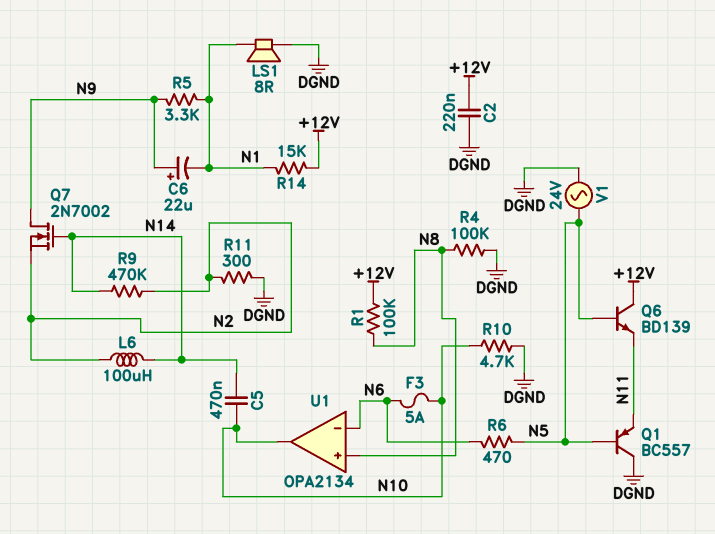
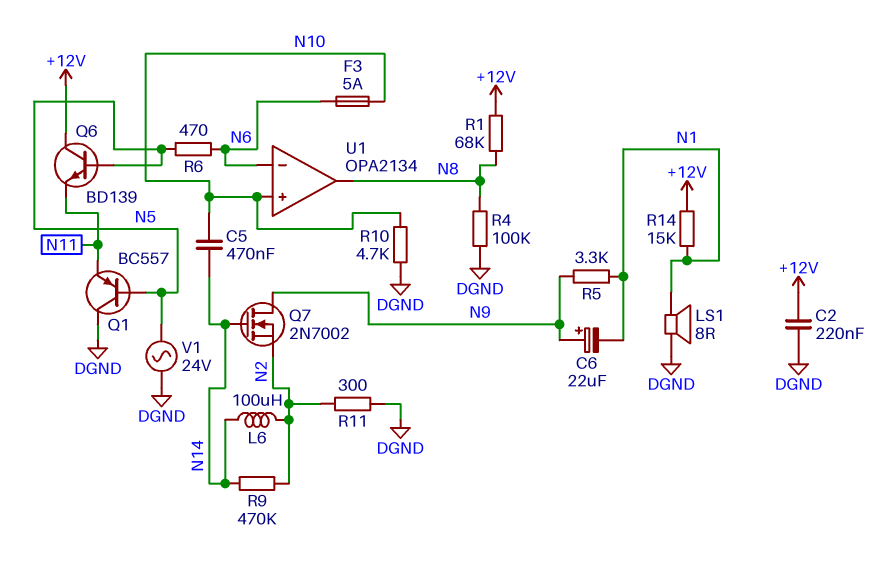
R1: 100k (+12V, N8) -> 68k (+12V, N8)
U1 pin in+: N8 -> N10
U1 pin out: N10 -> N8

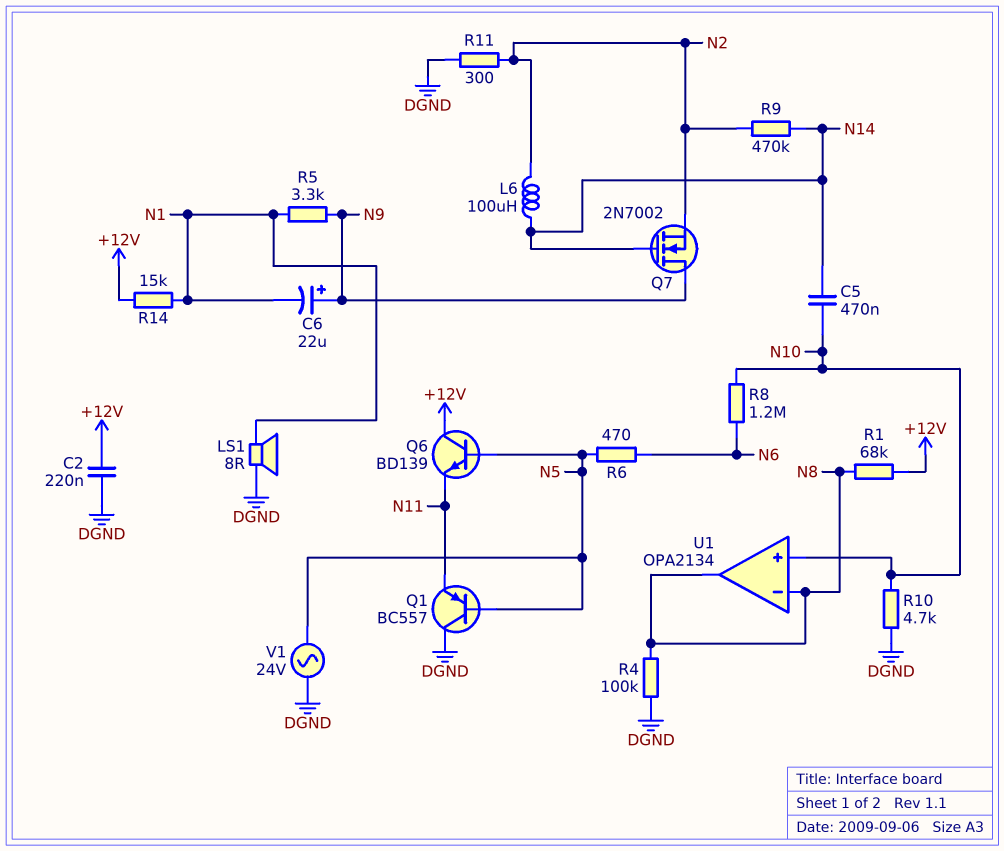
F3: 5A (N6, N10) -> none
R8: none -> 1.2M (N6, N10)
U1 pin in-: N6 -> N8

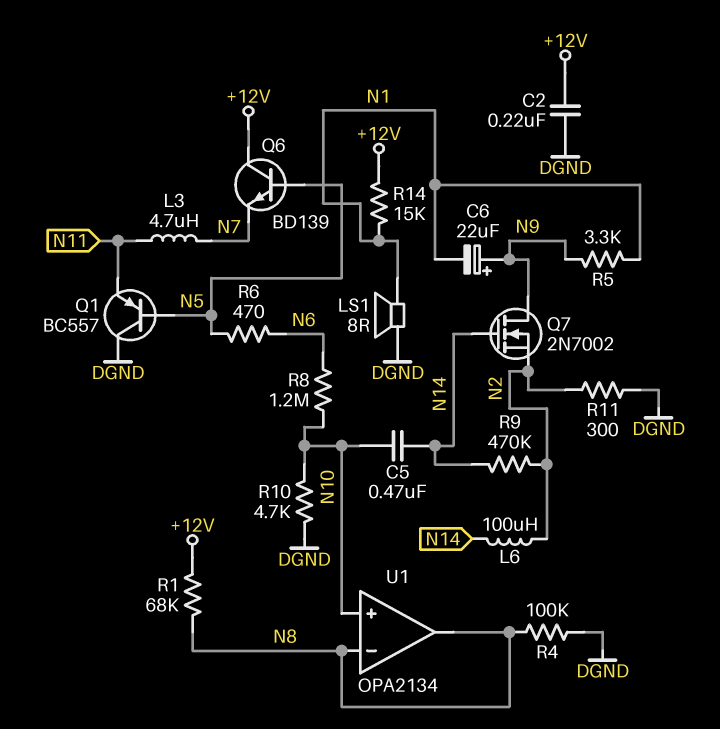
L3: none -> 4.7uH (N7, N11)
Q6: NPN BD139 (B N5, C +12V, E N11) -> NPN BD139 (B N5, C +12V, E N7)
V1: AC 24V (DGND, N5) -> none

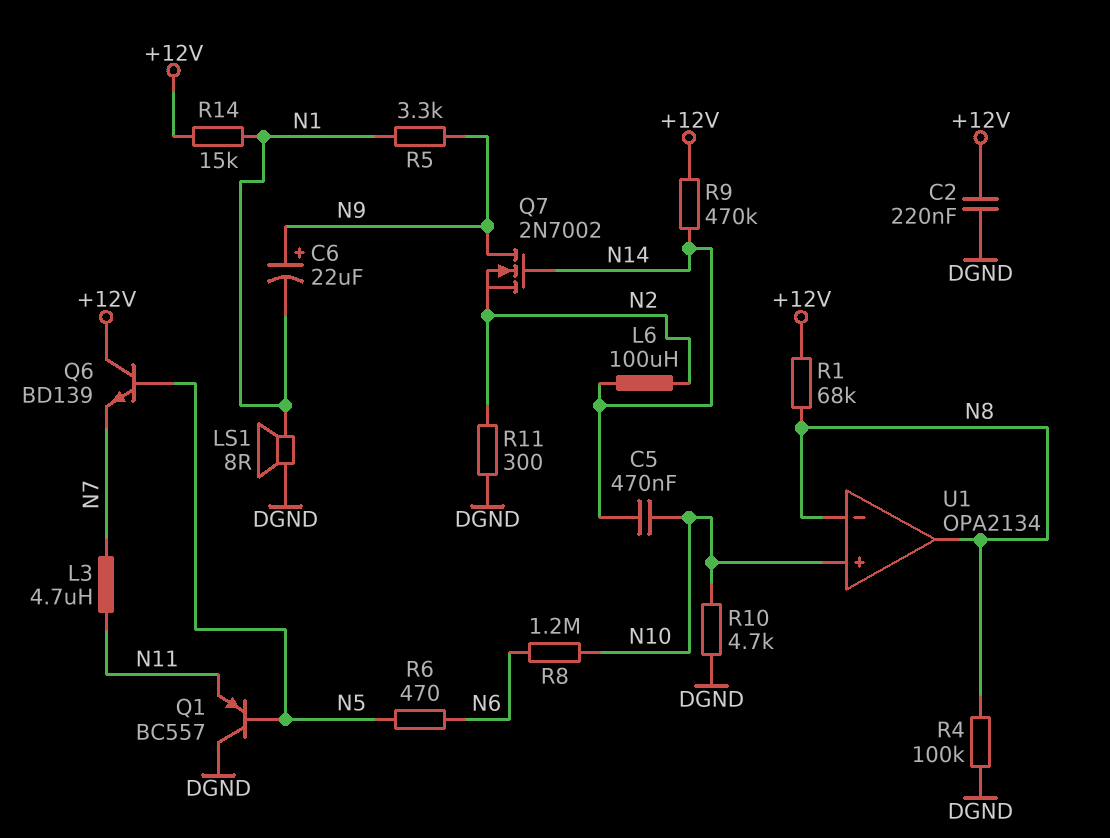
R9: 470k (N2, N14) -> 470k (+12V, N14)

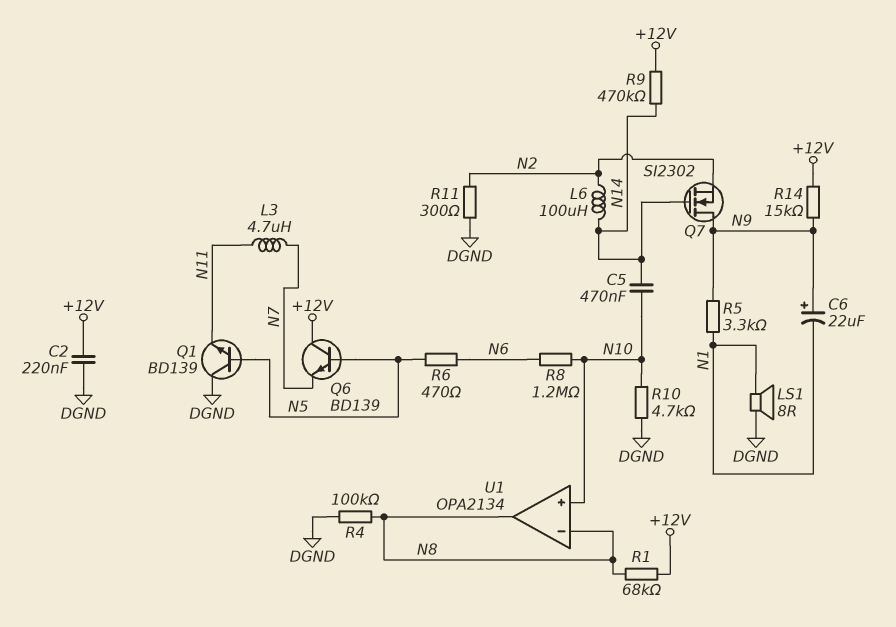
Q1: PNP BC557 (B N5, C DGND, E N11) -> NPN BD139 (B N5, C DGND, E N11)
Q7: NMOS 2N7002 (G N14, D N9, S N2) -> NMOS SI2302 (G N14, D N9, S N2)
R14: 15k (+12V, N1) -> 15k (+12V, N9)

